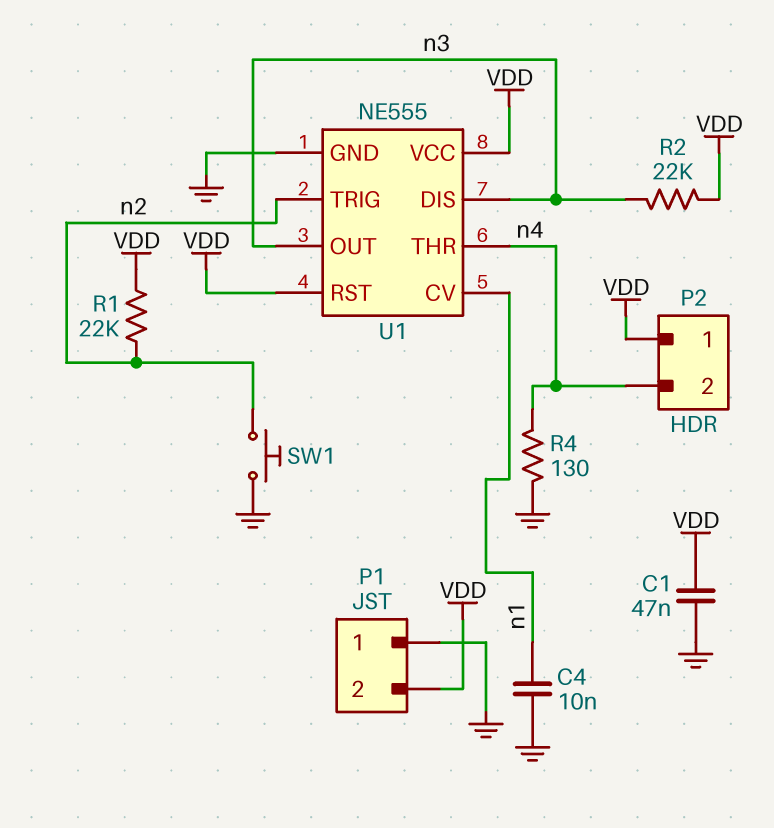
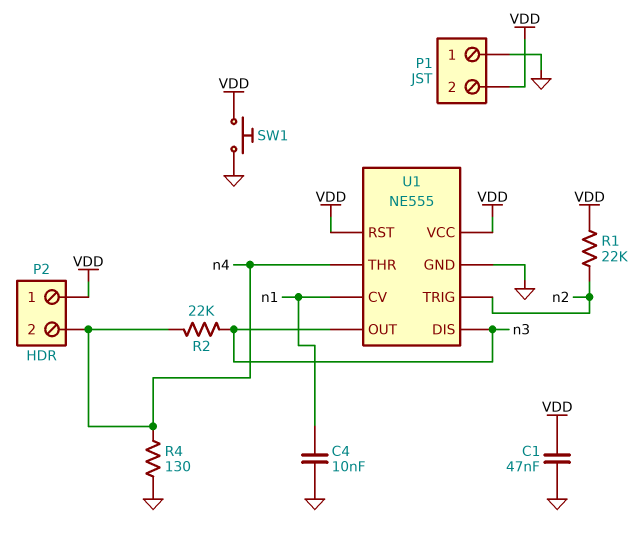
R2: 22k (VDD, n3) -> 22k (n3, n4)
SW1: button (GND, n2) -> button (GND, VDD)

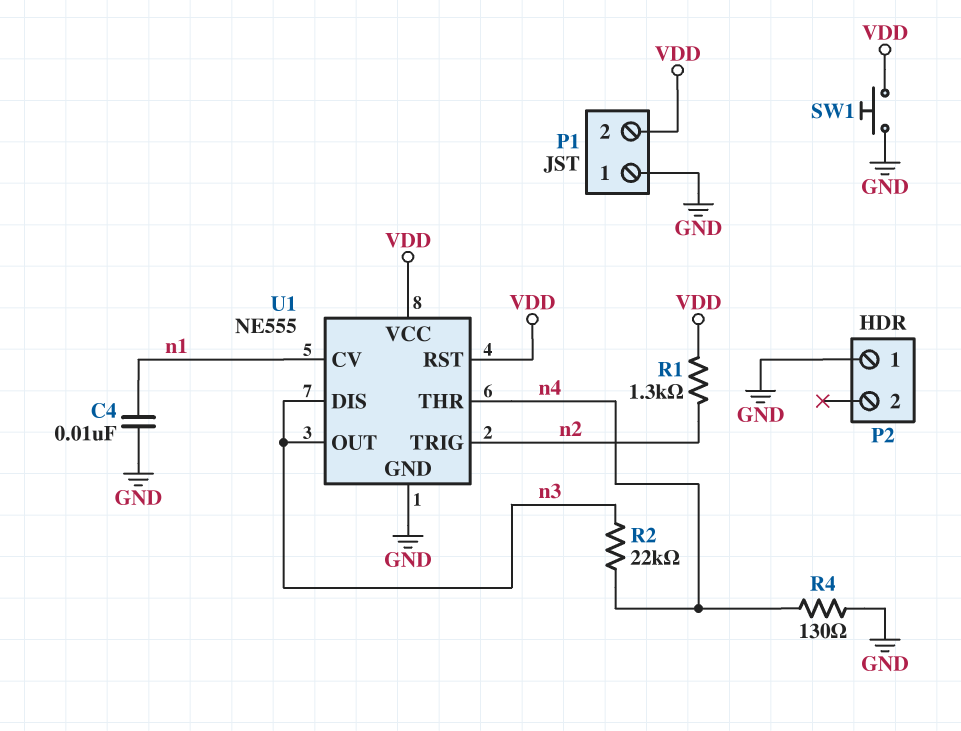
C1: 47nF (GND, VDD) -> none
P2 pin 1: VDD -> GND
P2 pin 2: n4 -> none
R1: 22k (VDD, n2) -> 1.3k (VDD, n2)

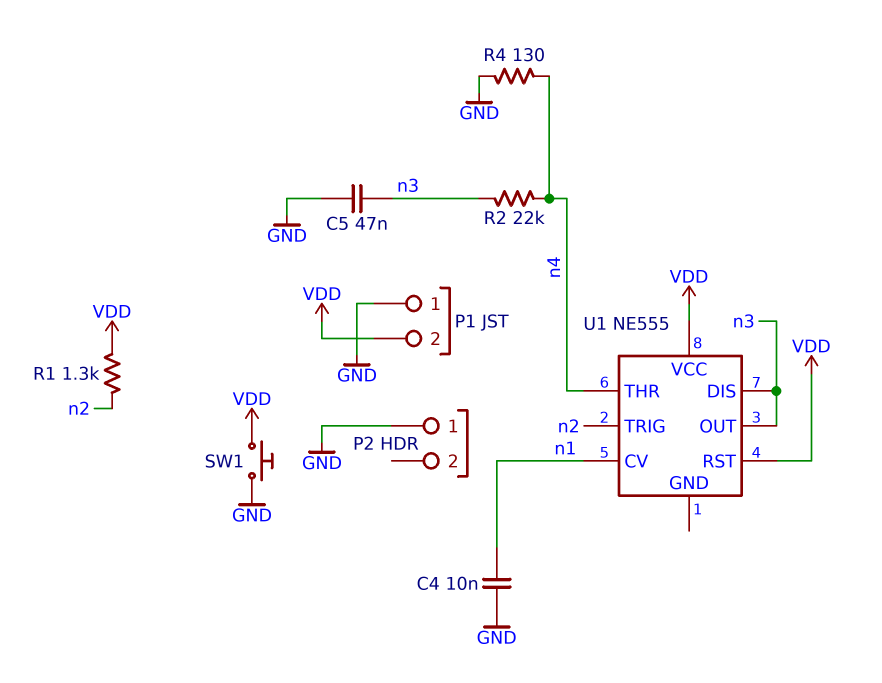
C5: none -> 47nF (GND, n3)
U1 pin GND: GND -> none

